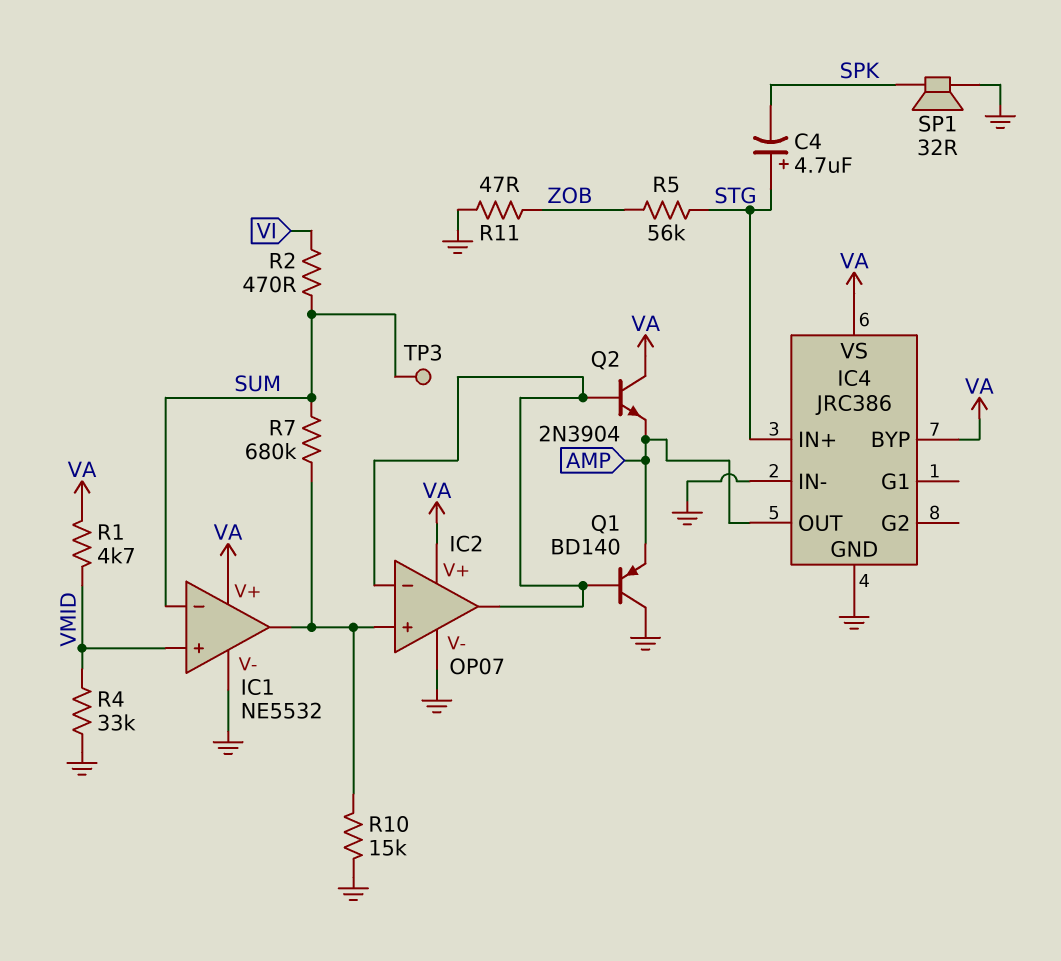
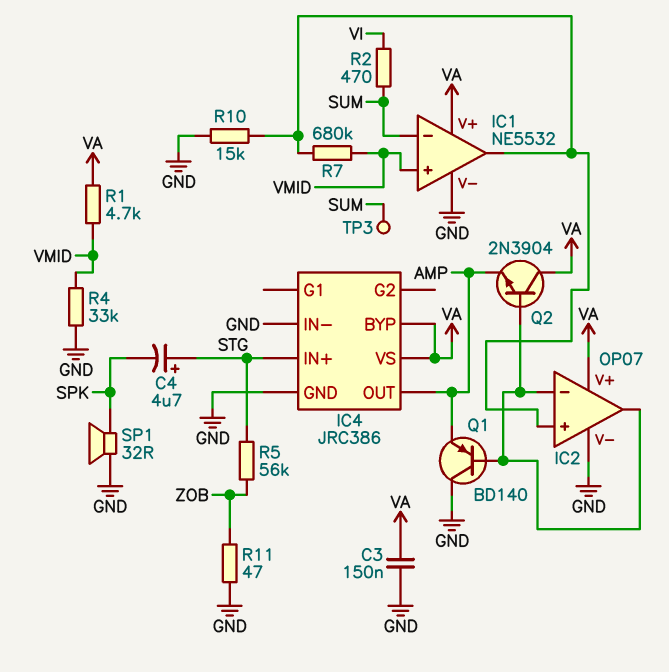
C3: none -> 150nF (GND, VA)
R7: 680k (IC1/out, SUM) -> 680k (IC1/out, VMID)

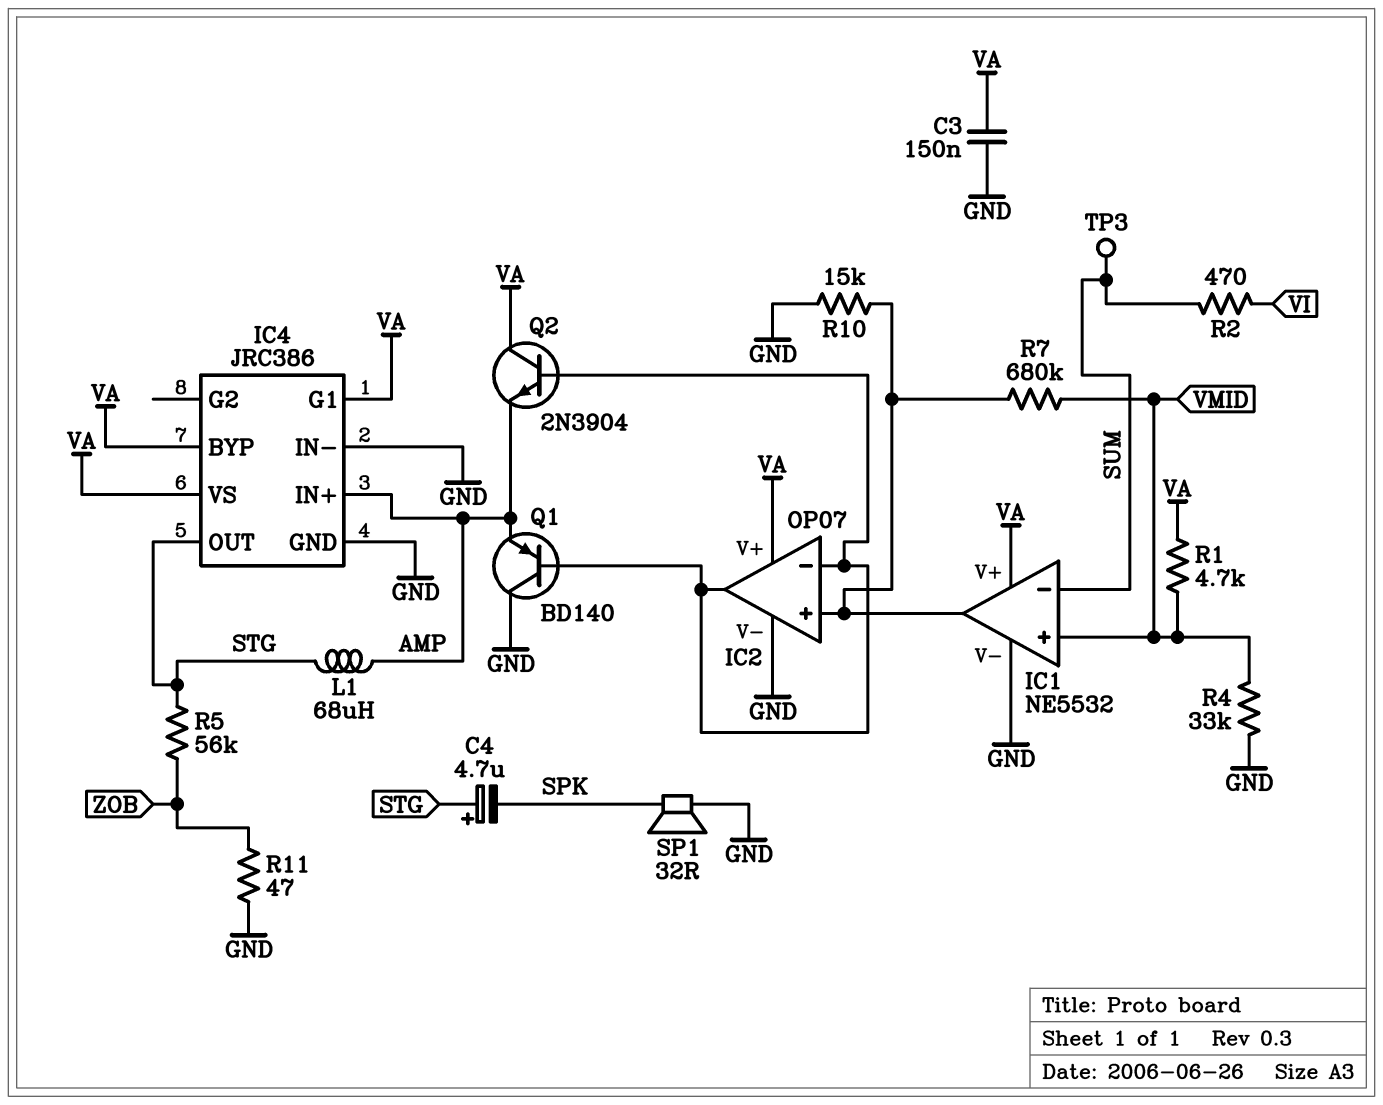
IC4 pin G1: none -> VA
IC4 pin IN+: STG -> AMP
IC4 pin OUT: AMP -> STG
L1: none -> 68uH (AMP, STG)

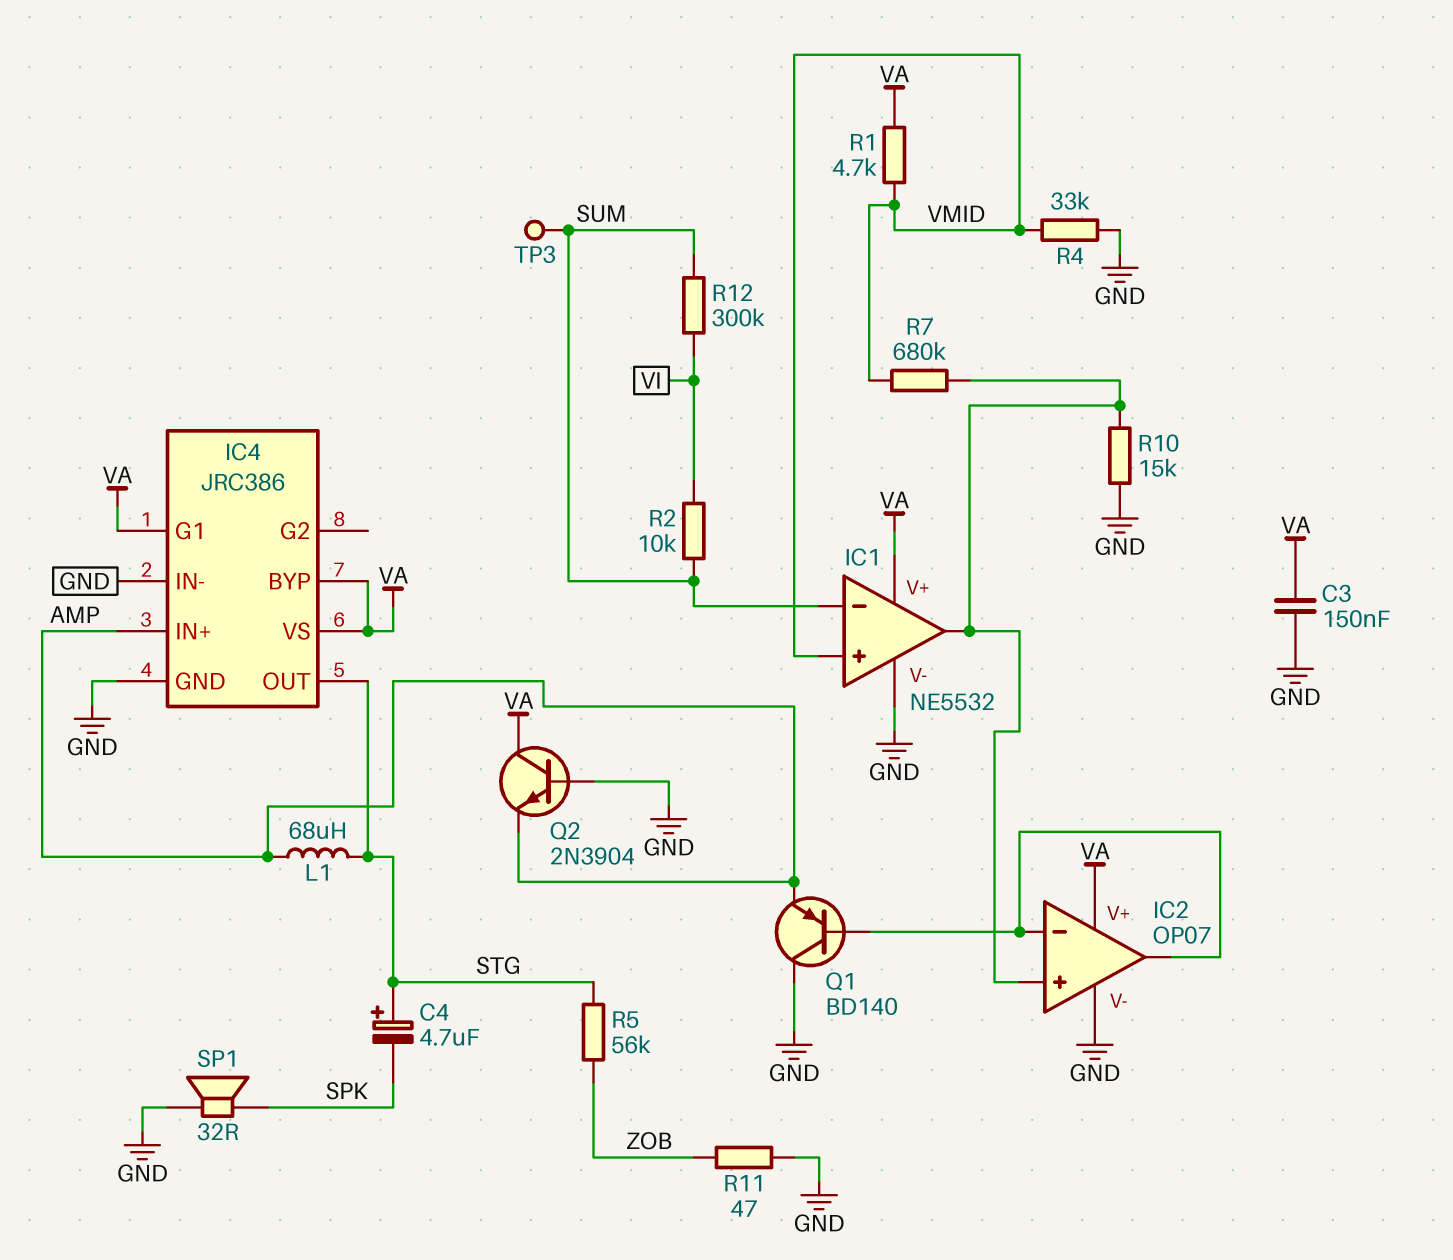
Q2: NPN 2N3904 (B IC2/in-, C VA, E AMP) -> NPN 2N3904 (B GND, C VA, E AMP)
R2: 470 (SUM, VI) -> 10k (SUM, VI)
R12: none -> 300k (SUM, VI)

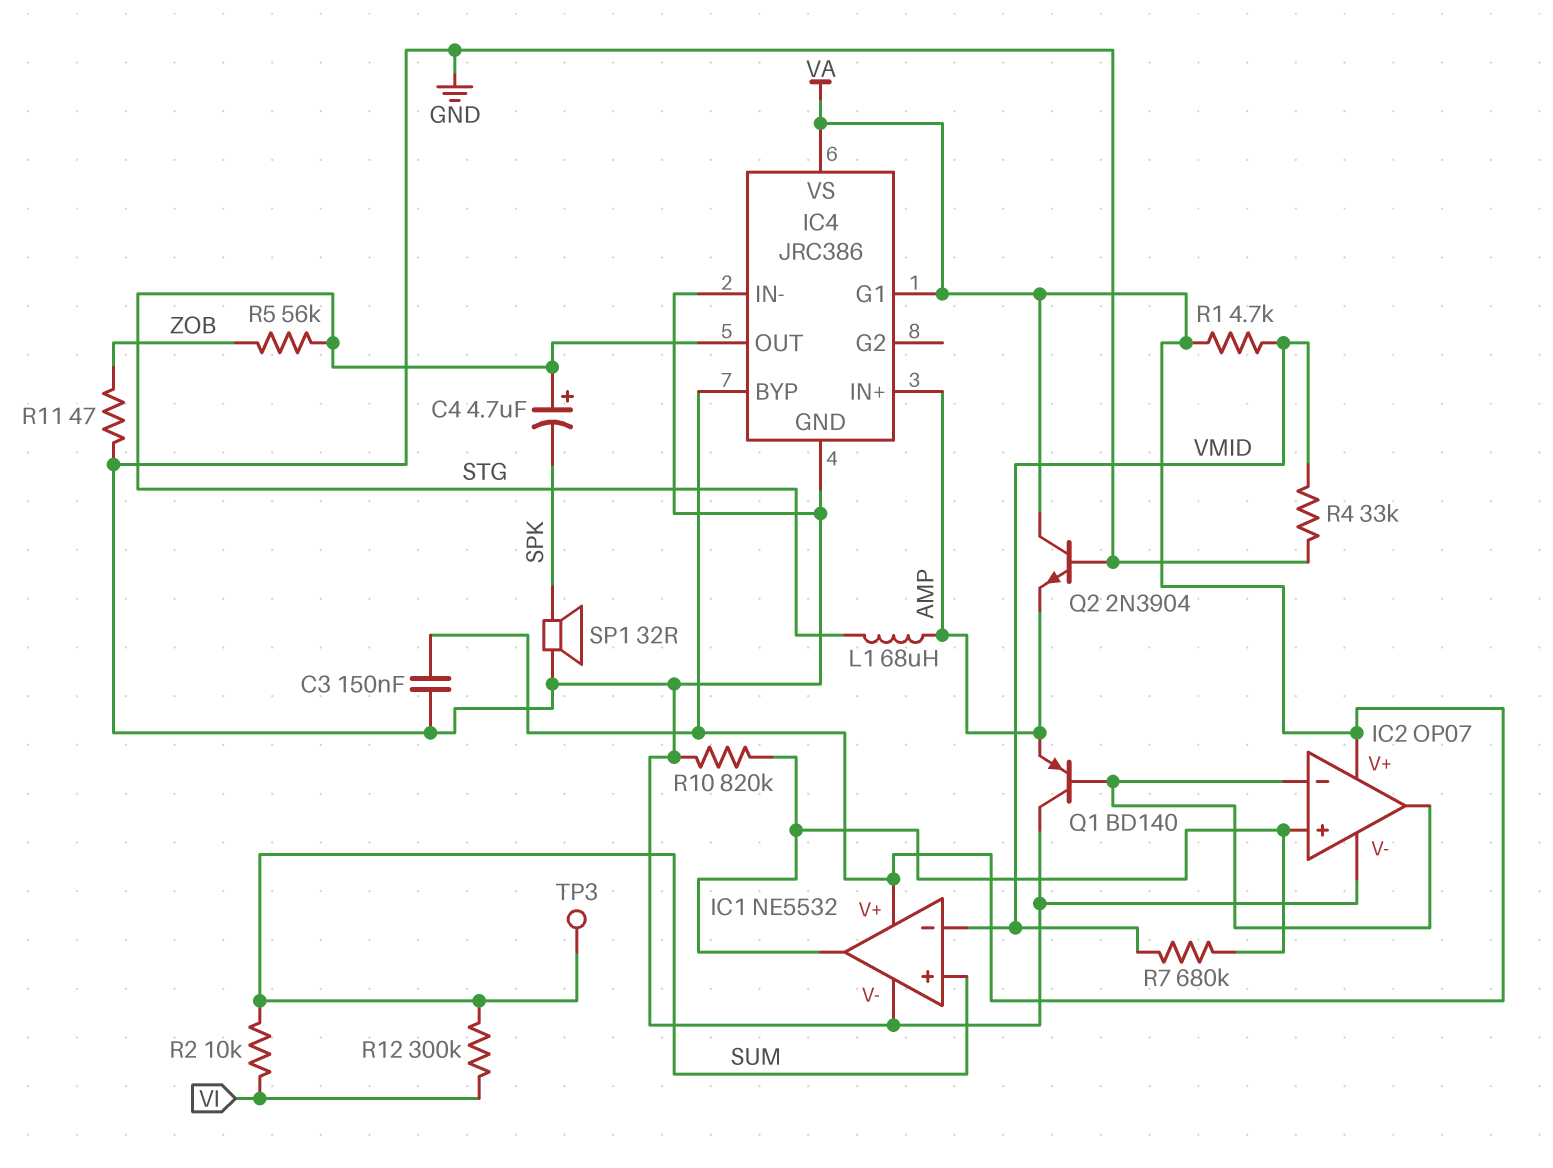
IC1 pin in+: VMID -> SUM
IC1 pin in-: SUM -> VMID
R10: 15k (GND, IC1/out) -> 820k (GND, IC1/out)

